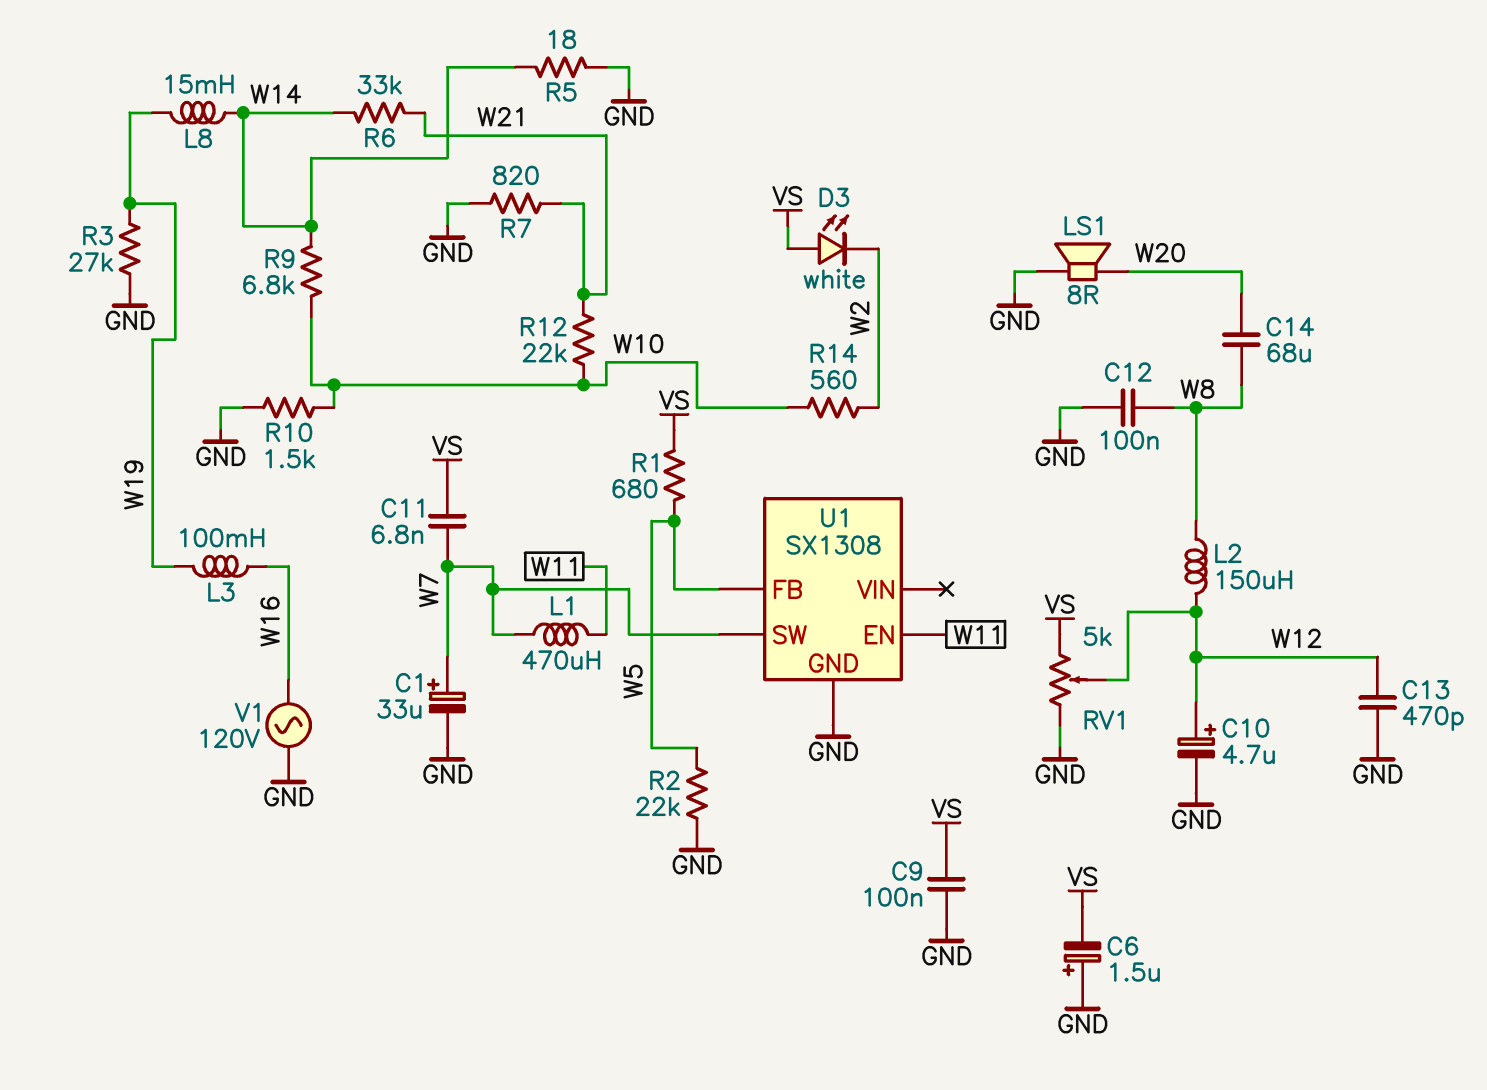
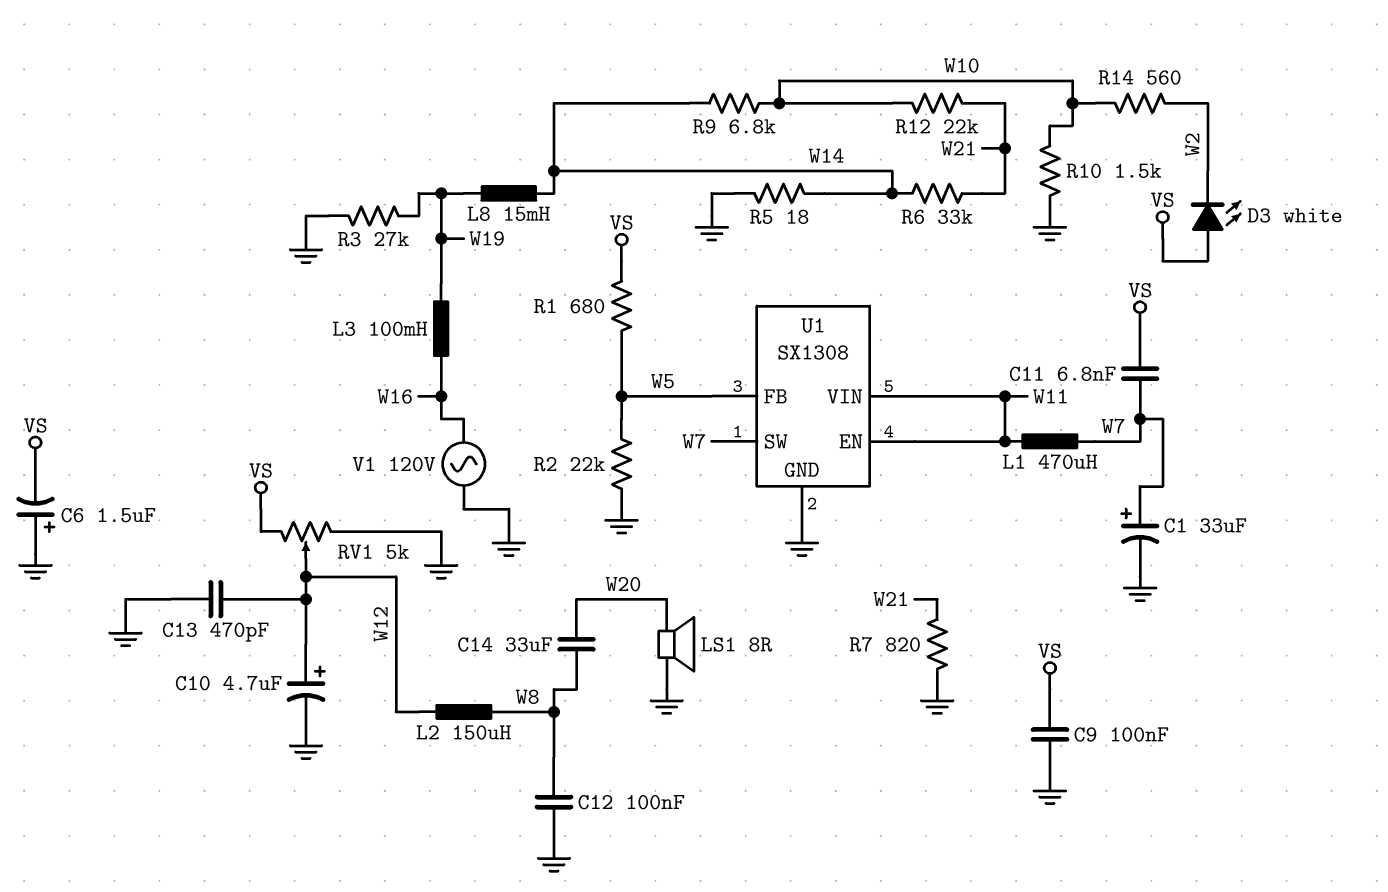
C14: 68uF (W8, W20) -> 33uF (W8, W20)
U1 pin VIN: none -> W11

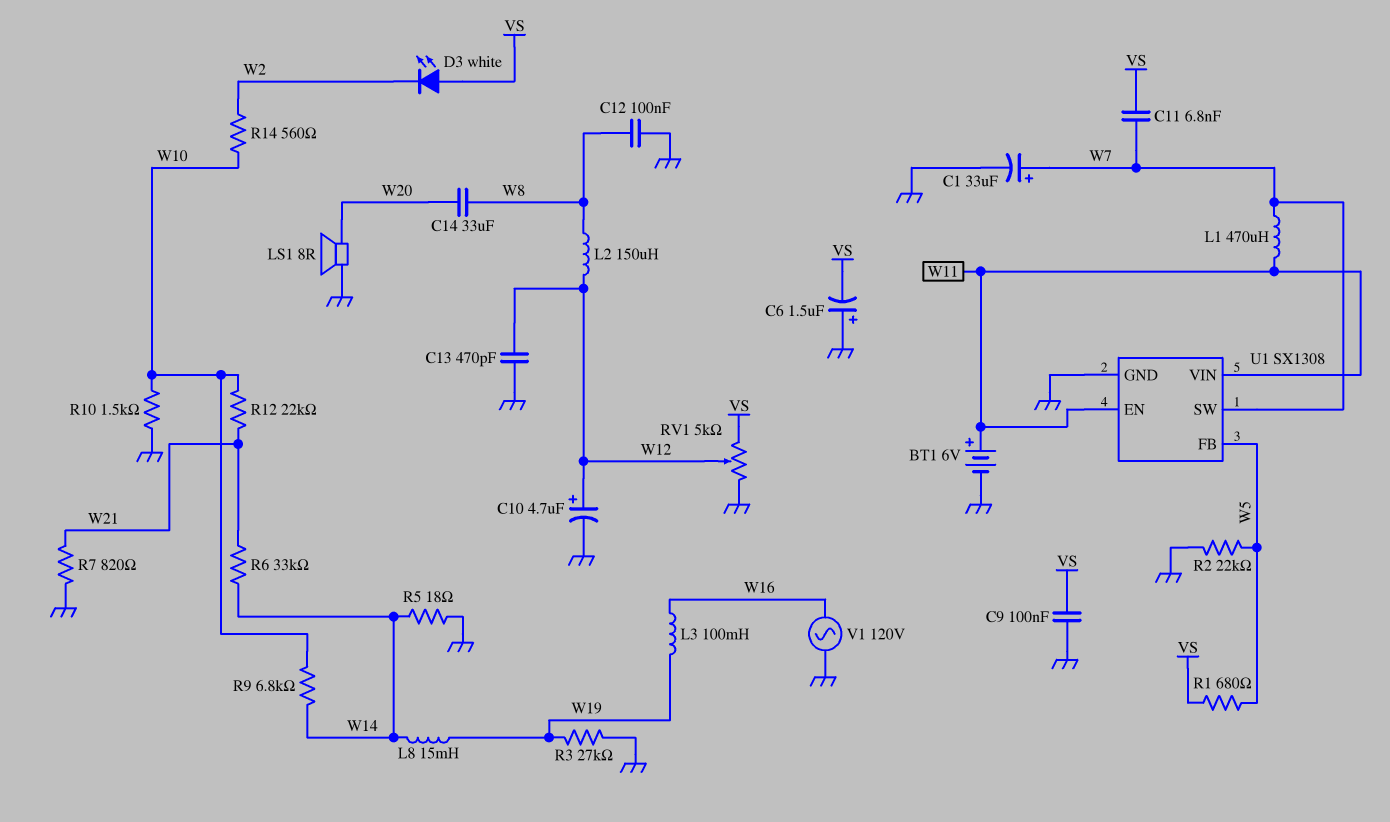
BT1: none -> 6V (plus W11, minus GND)

